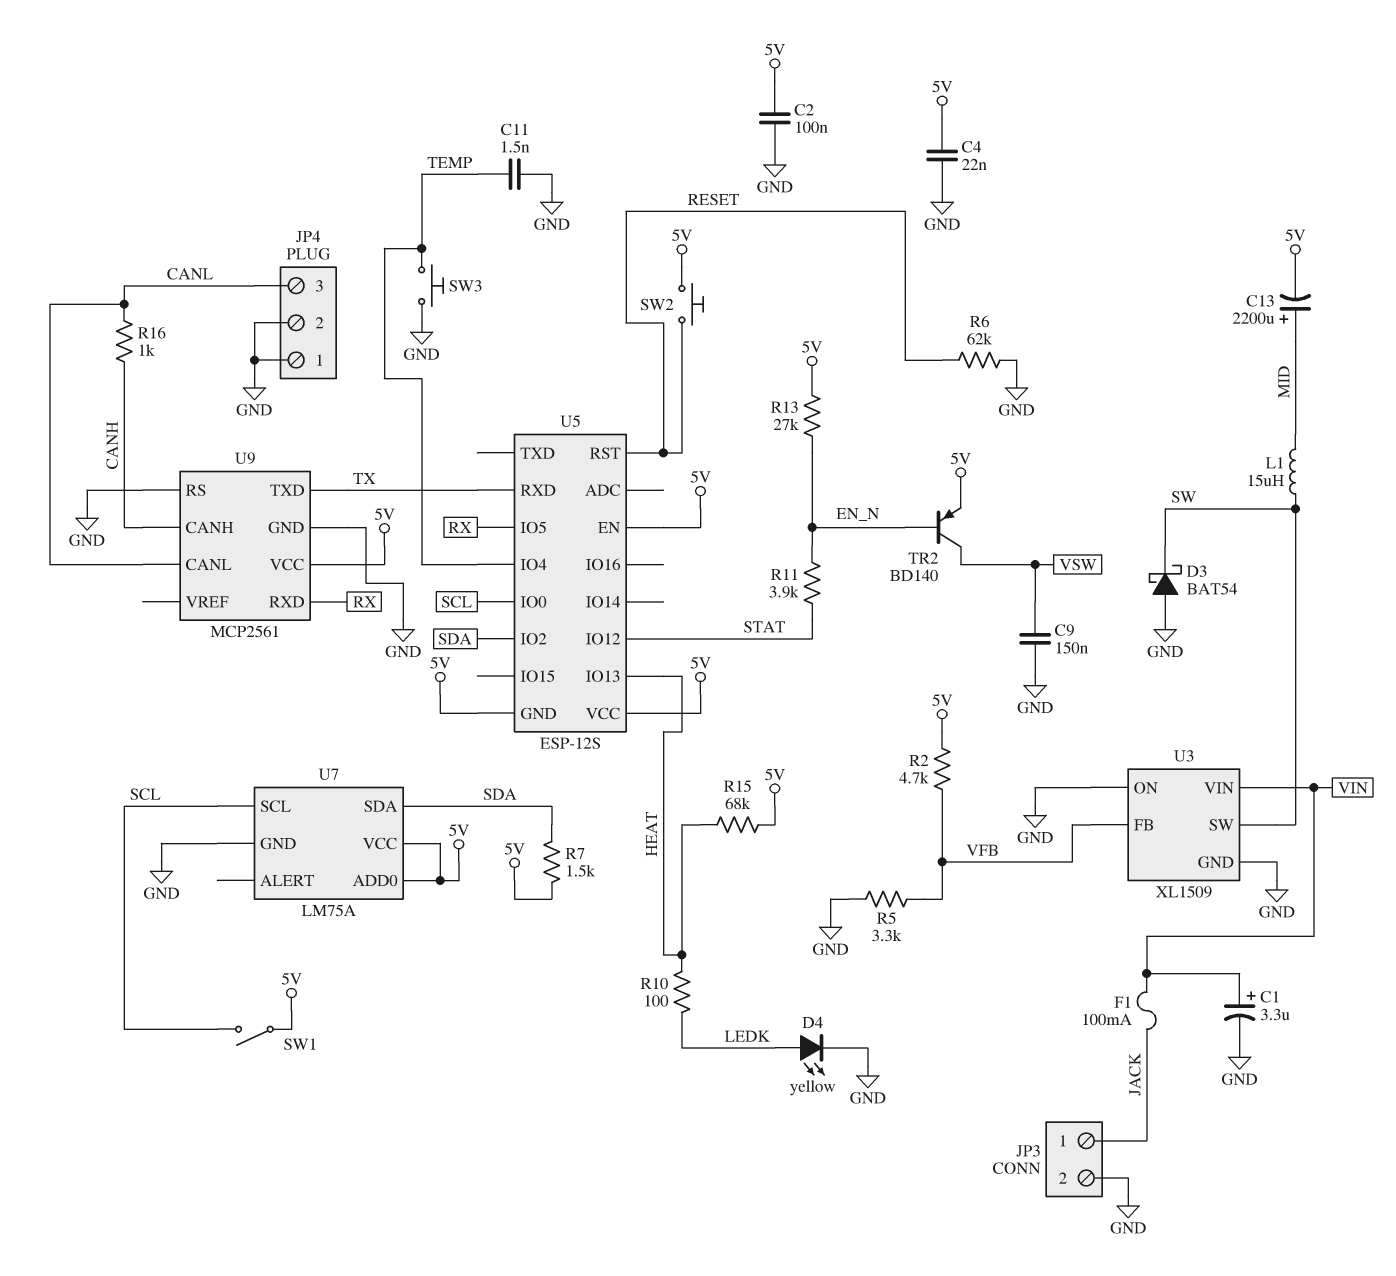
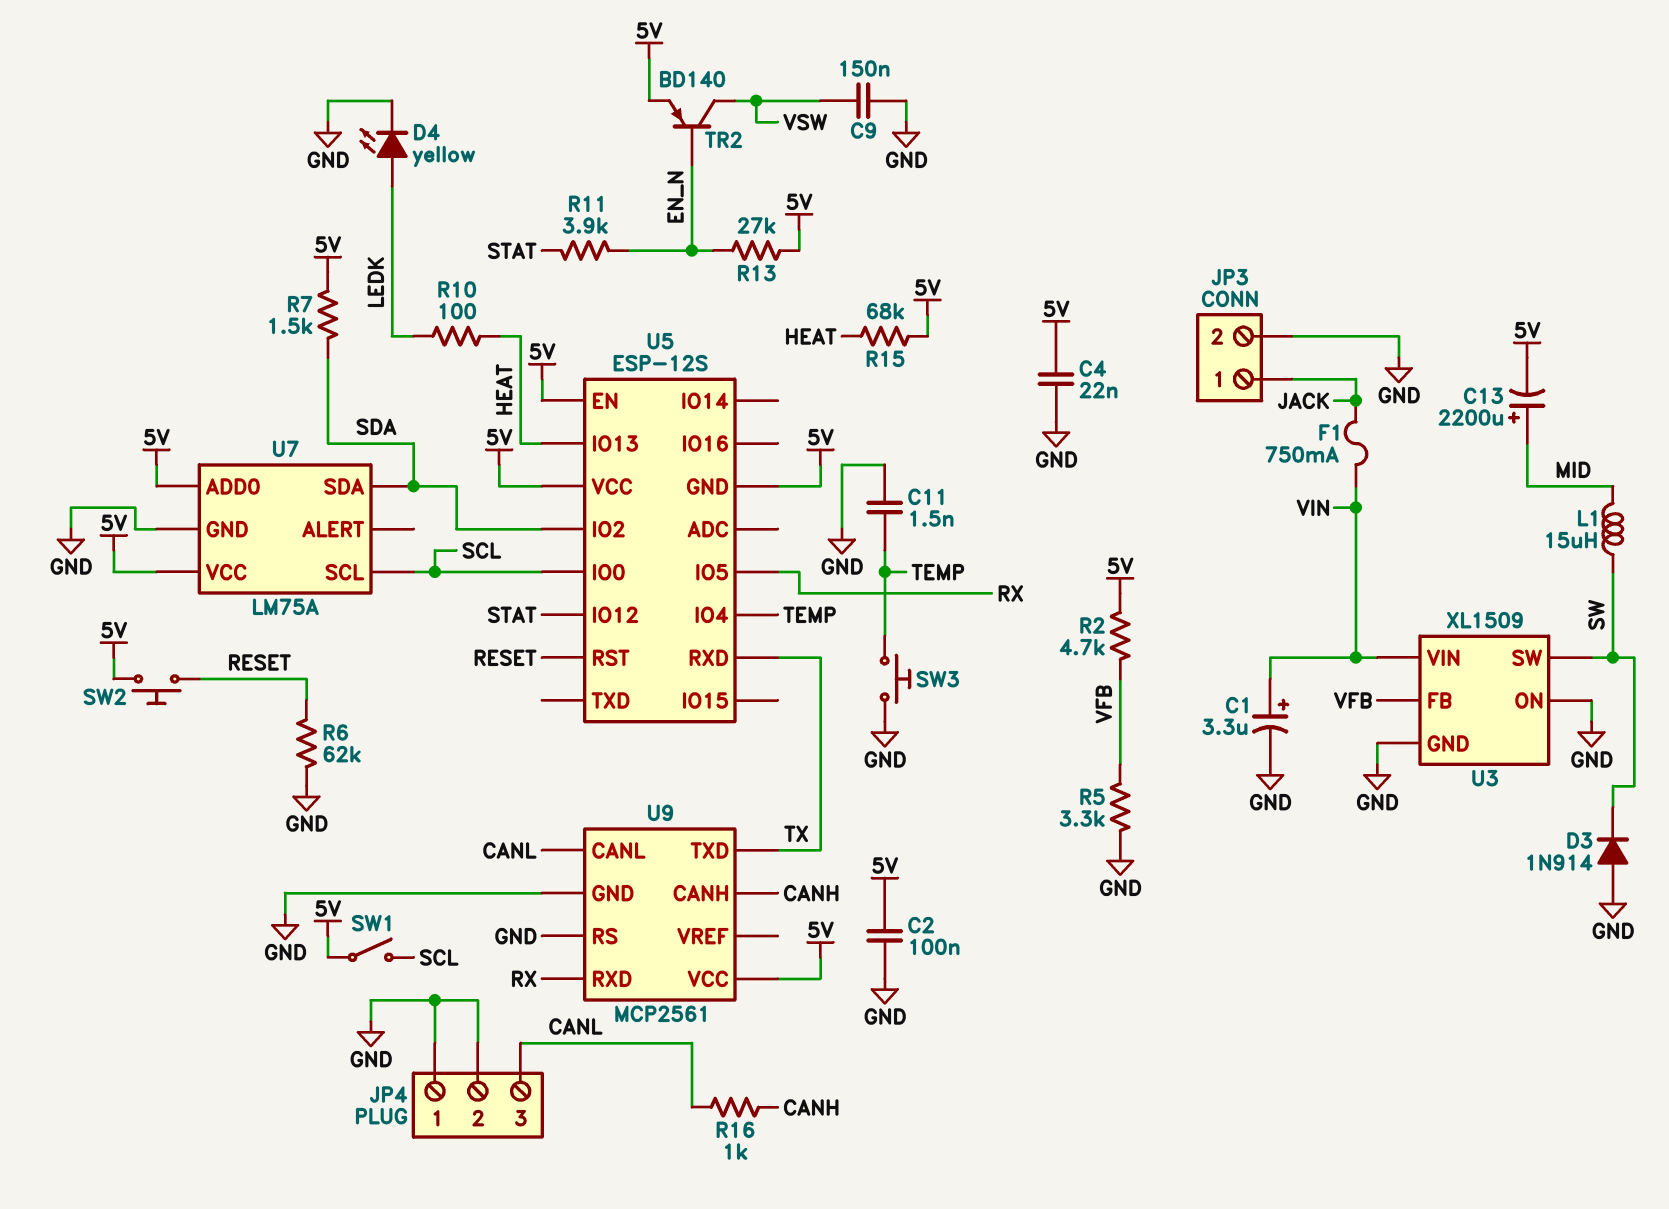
D3: schottky BAT54 (A GND, K SW) -> diode 1N914 (A GND, K SW)
F1: 100mA (JACK, VIN) -> 750mA (JACK, VIN)

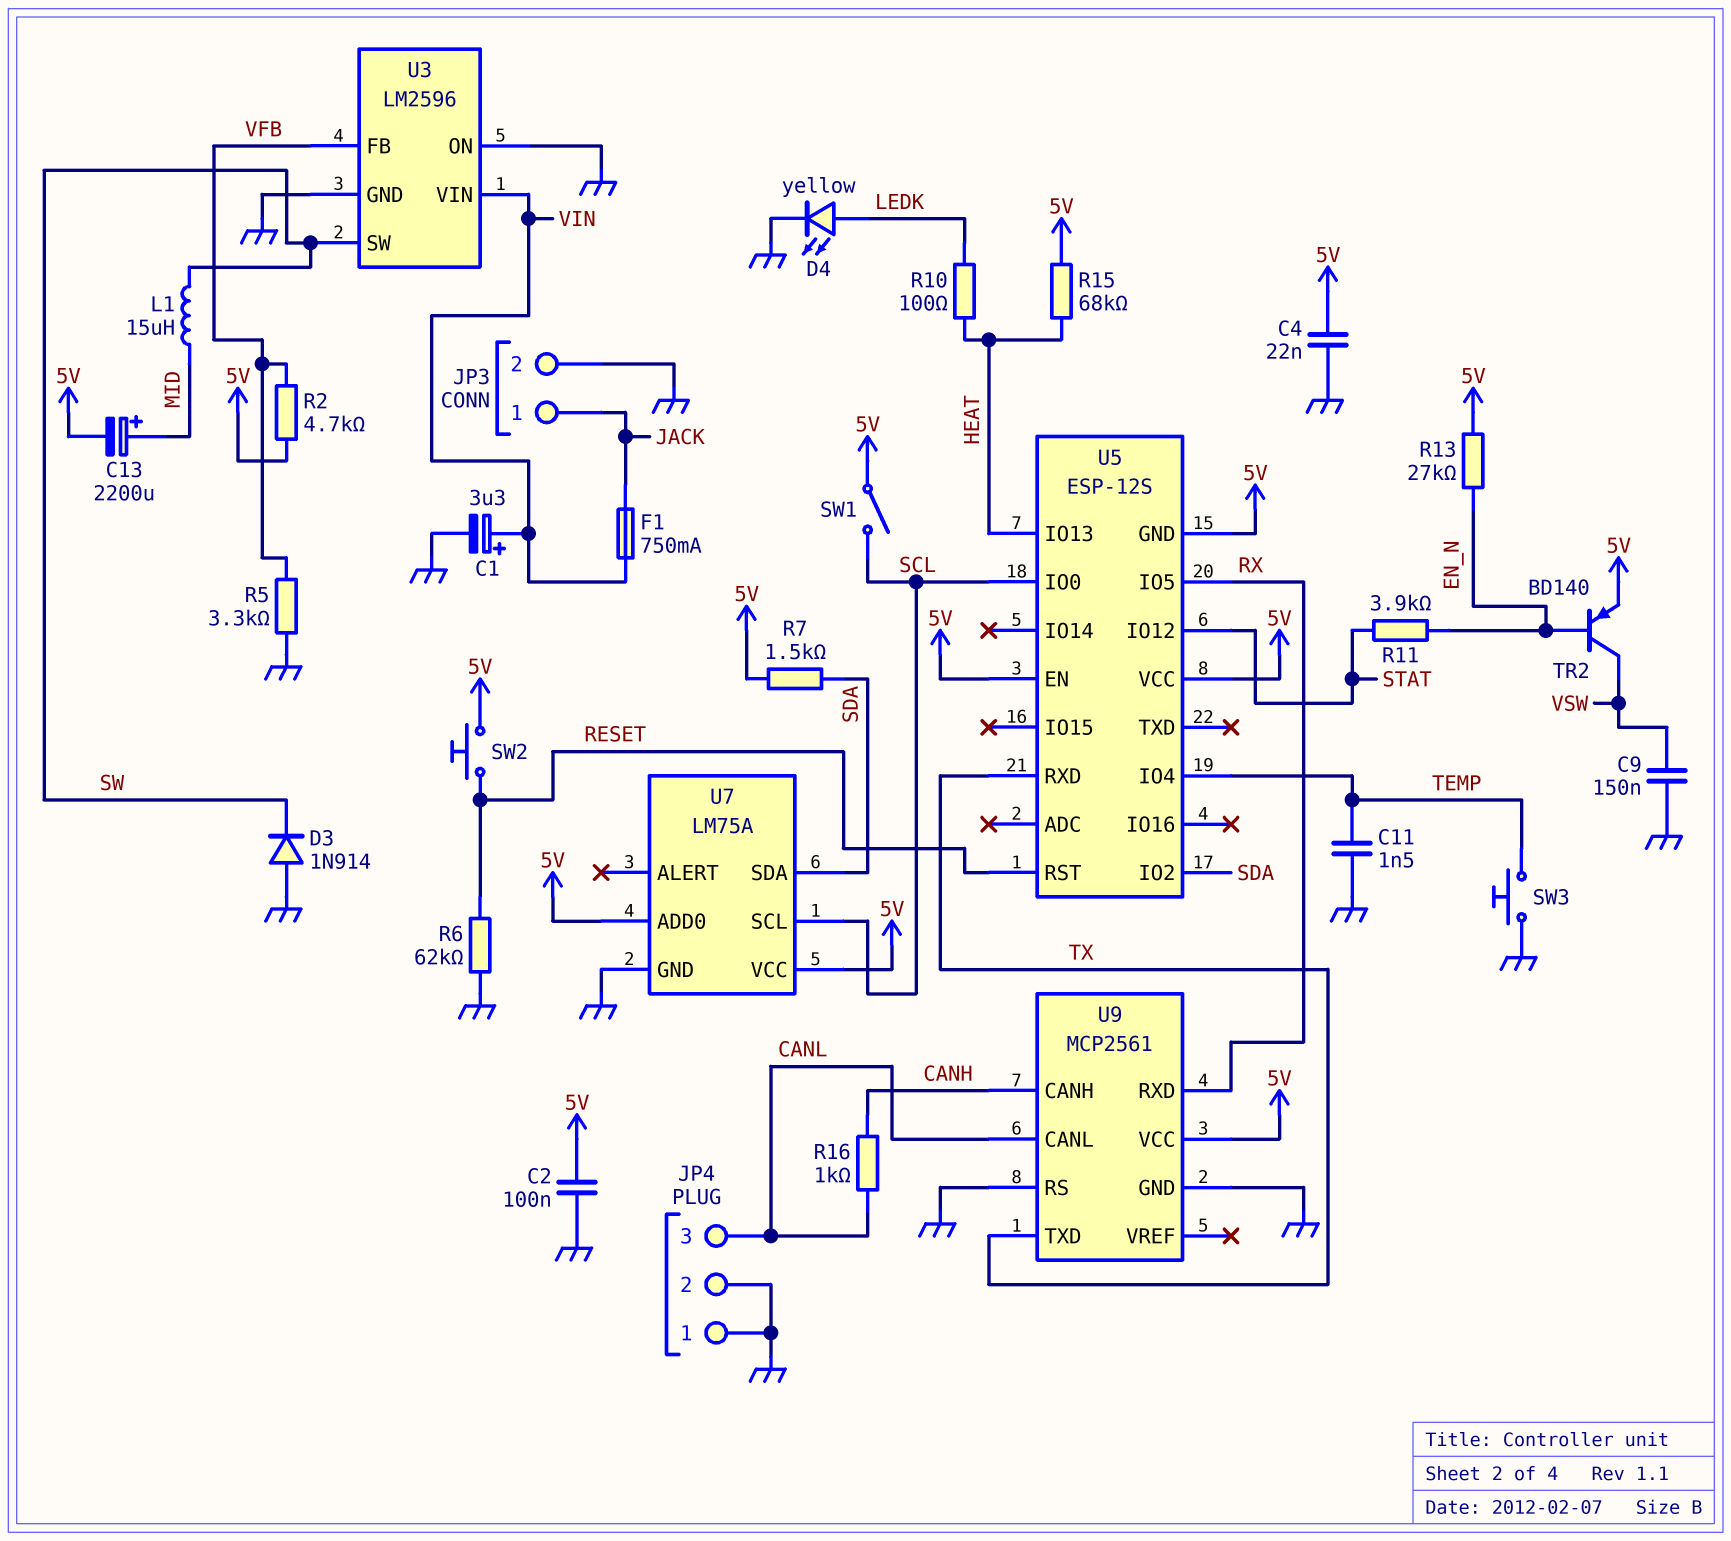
U3: XL1509 -> LM2596

